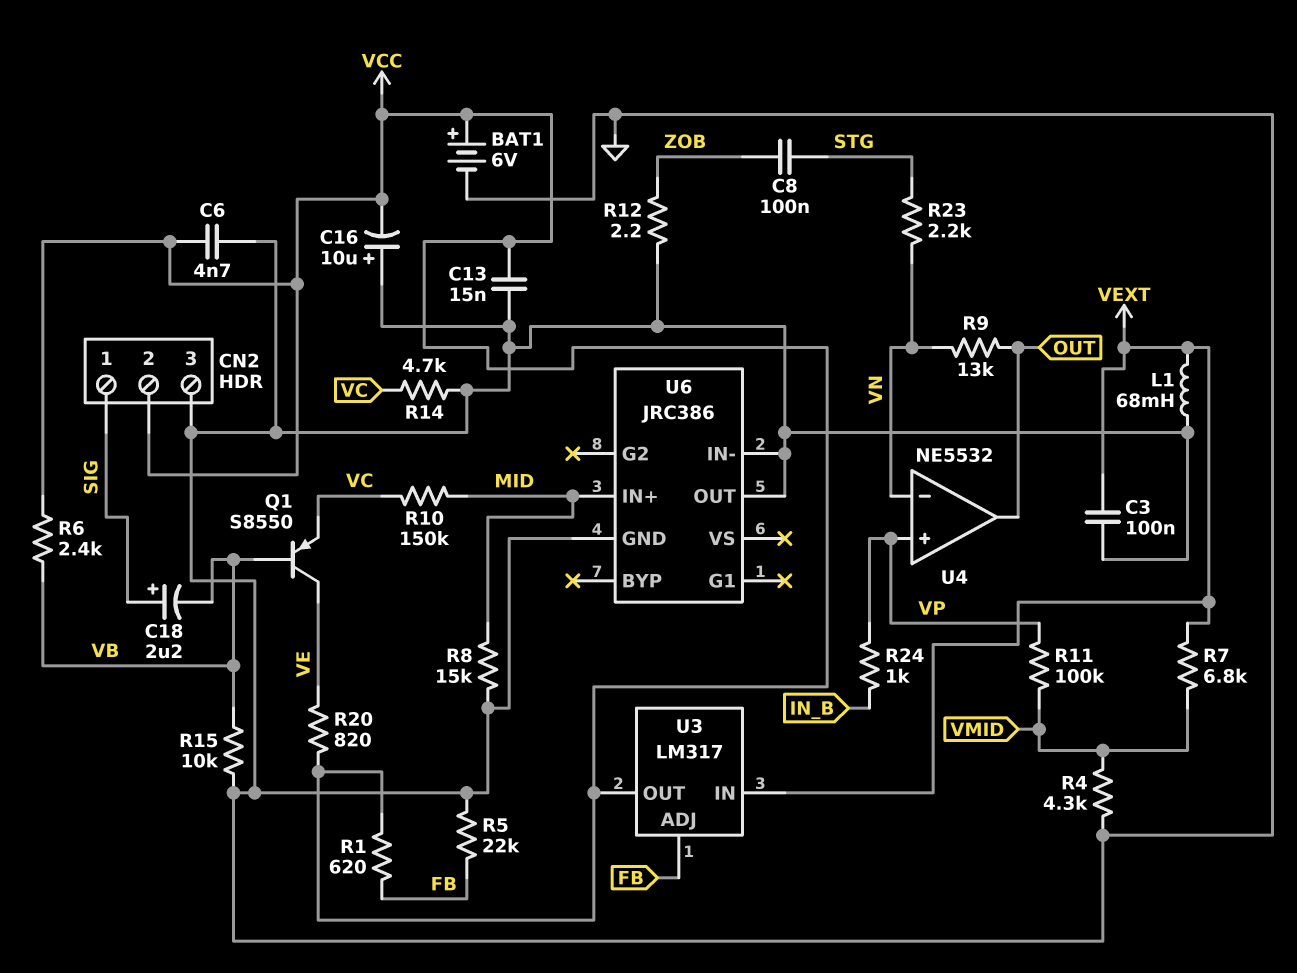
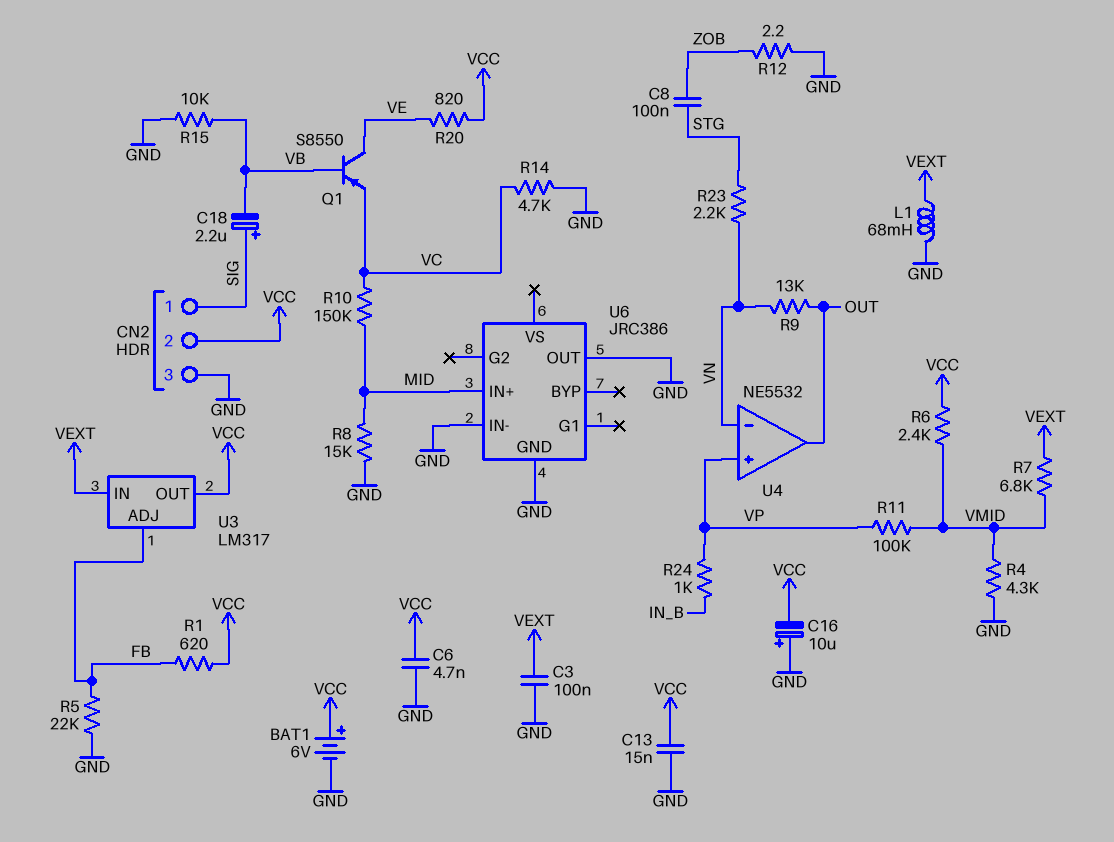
R6: 2.4k (VB, VCC) -> 2.4k (VCC, VMID)

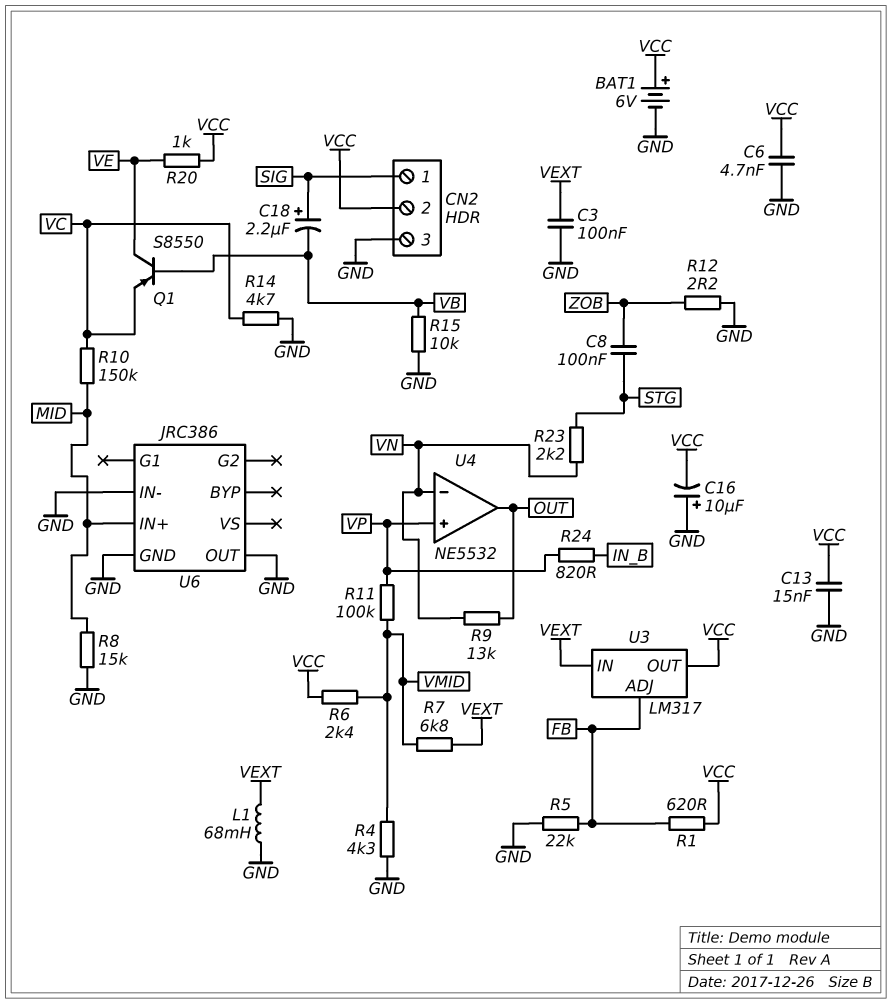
R20: 820 (VCC, VE) -> 1k (VCC, VE)
R24: 1k (IN_B, VP) -> 820 (IN_B, VP)

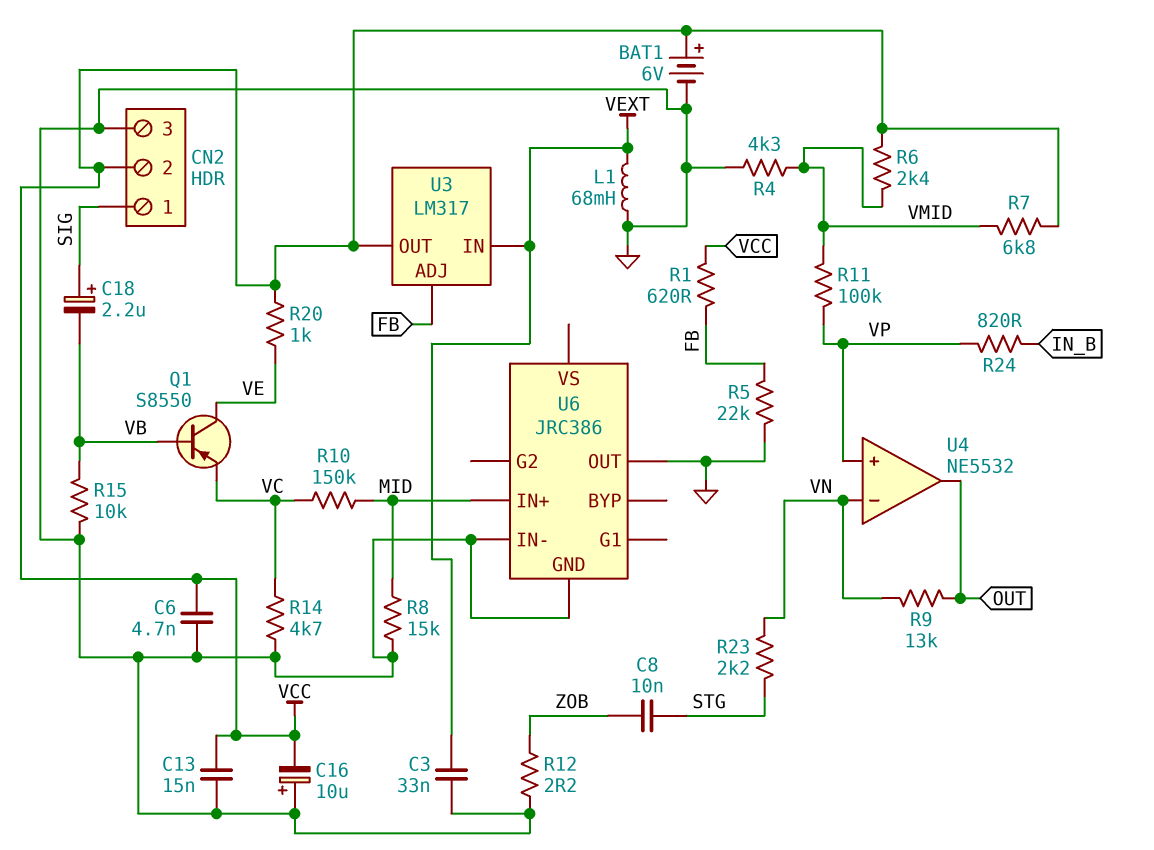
C3: 100nF (GND, VEXT) -> 33nF (GND, VEXT)
C8: 100nF (STG, ZOB) -> 10nF (STG, ZOB)
R7: 6.8k (VEXT, VMID) -> 6.8k (VCC, VMID)

